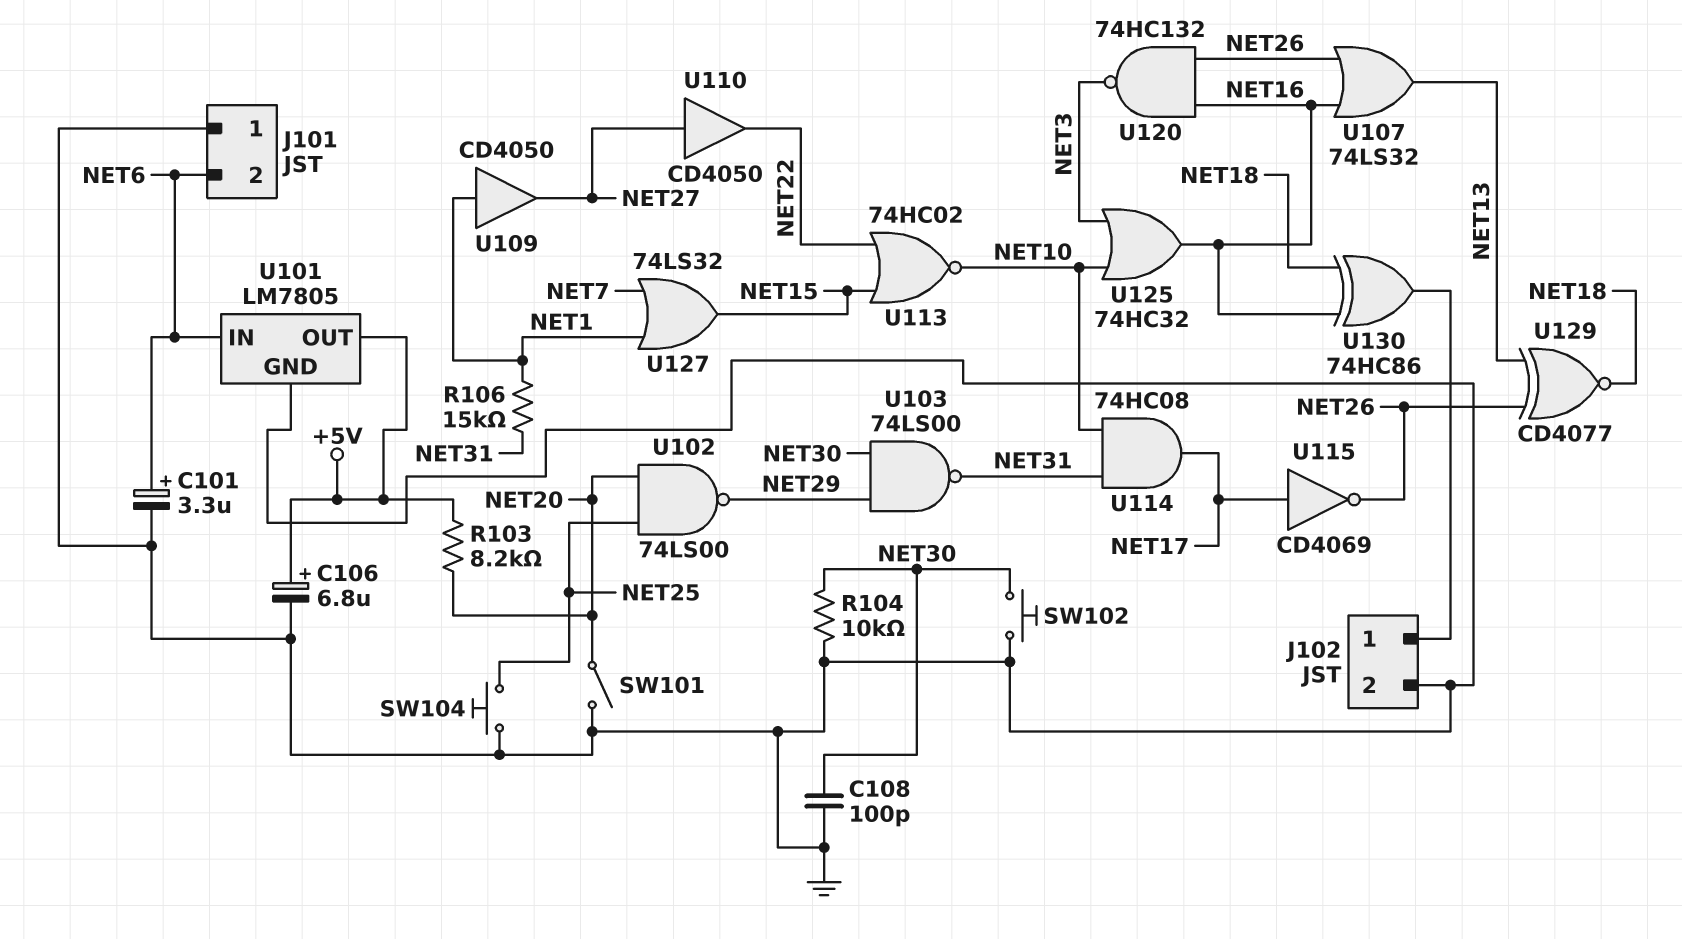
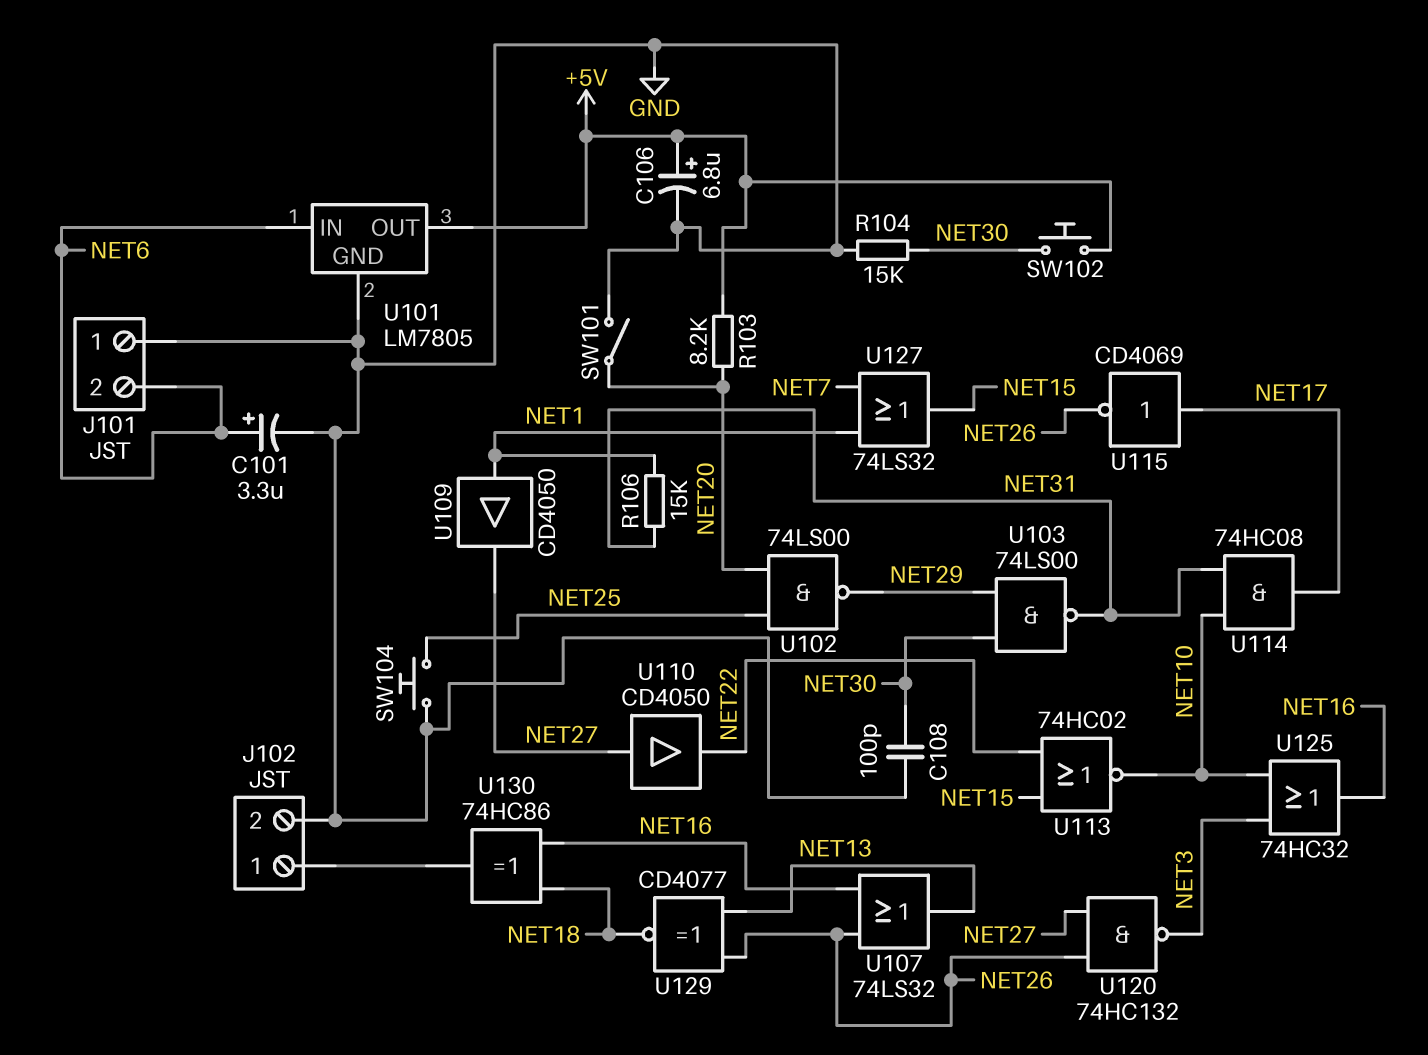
R104: 10k (GND, NET30) -> 15k (GND, NET30)
SW102: button (GND, NET30) -> button (+5V, NET30)
U120: NAND 74HC132 (in NET16, in NET26, out NET3) -> NAND 74HC132 (in NET26, in NET27, out NET3)

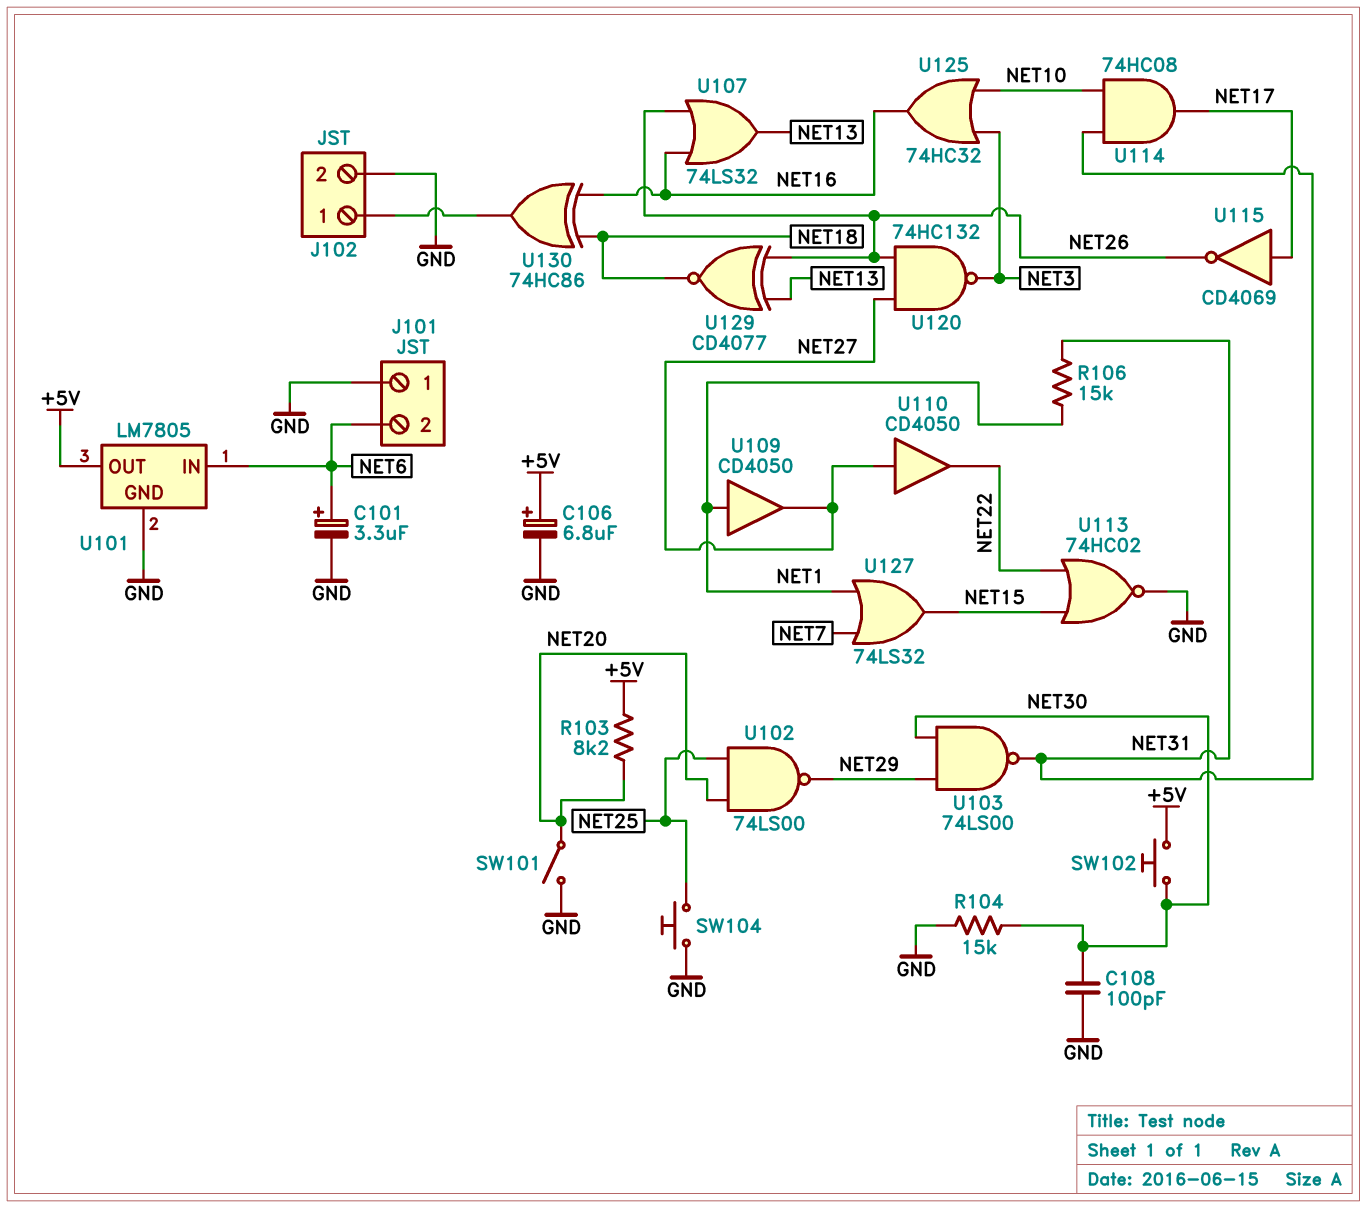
U113: NOR 74HC02 (in NET15, in NET22, out NET10) -> NOR 74HC02 (in NET15, in NET22, out GND)

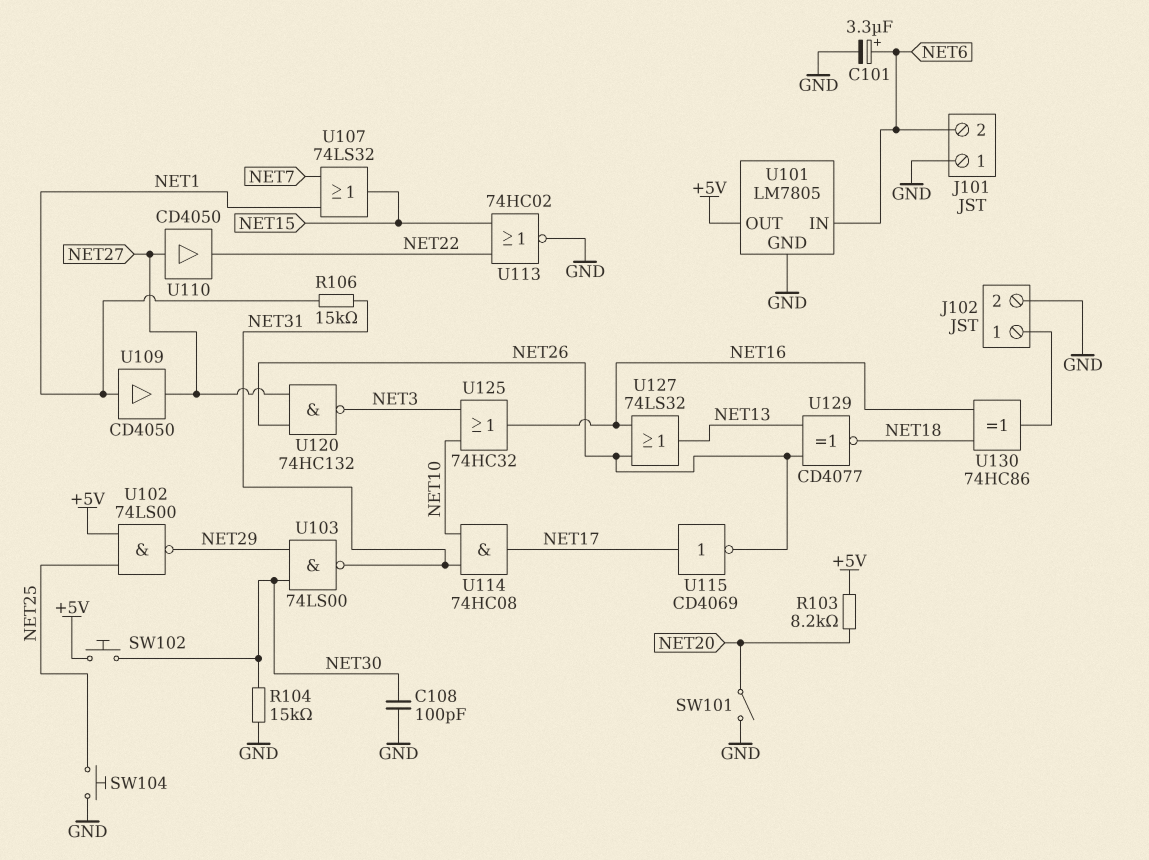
C106: 6.8uF (plus +5V, minus GND) -> none
U102: NAND 74LS00 (in NET20, in NET25, out NET29) -> NAND 74LS00 (in +5V, in NET25, out NET29)
U107: OR 74LS32 (in NET16, in NET26, out NET13) -> OR 74LS32 (in NET1, in NET7, out NET15)
U127: OR 74LS32 (in NET1, in NET7, out NET15) -> OR 74LS32 (in NET16, in NET26, out NET13)

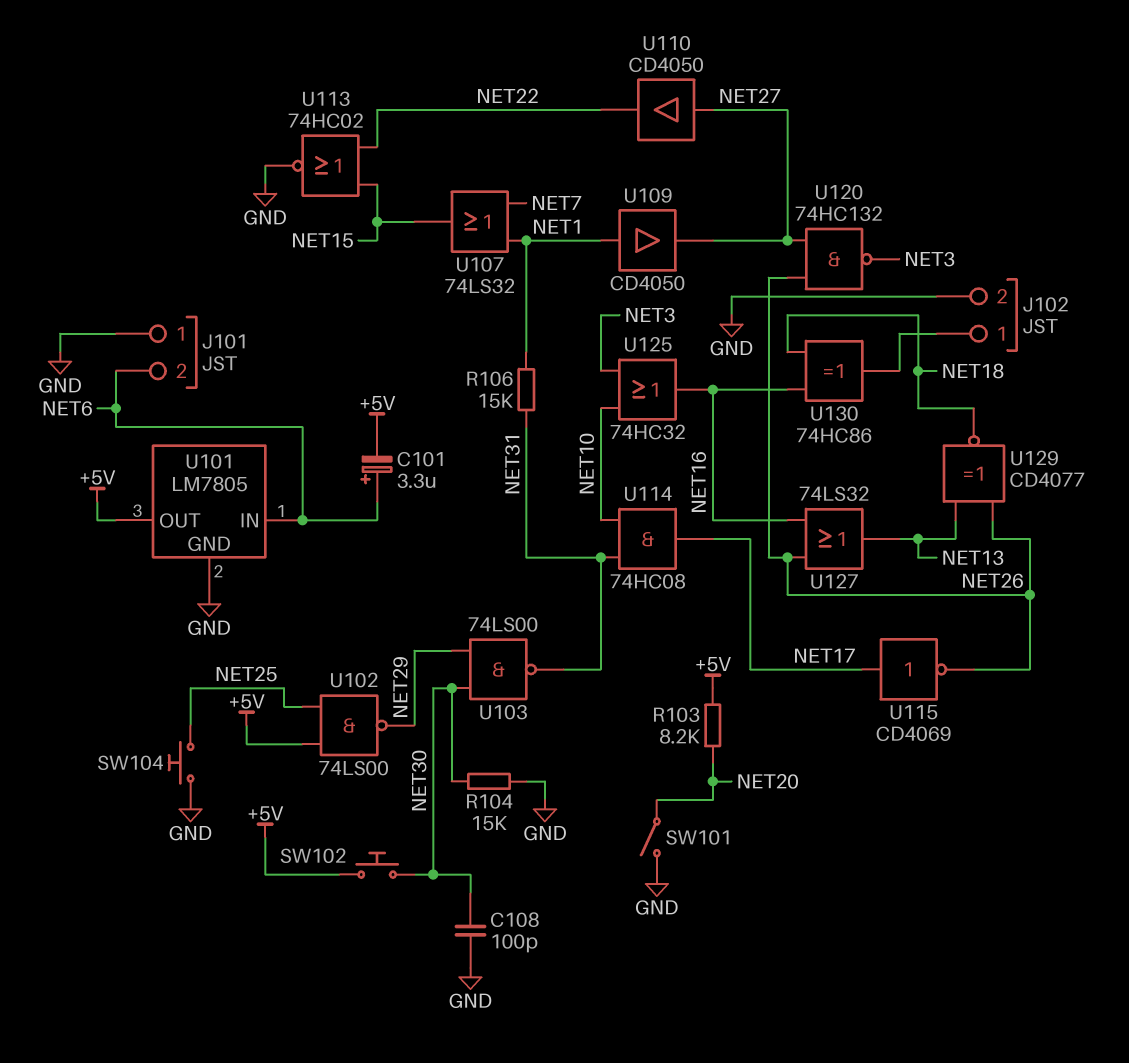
C101: 3.3uF (plus NET6, minus GND) -> 3.3uF (plus NET6, minus +5V)

